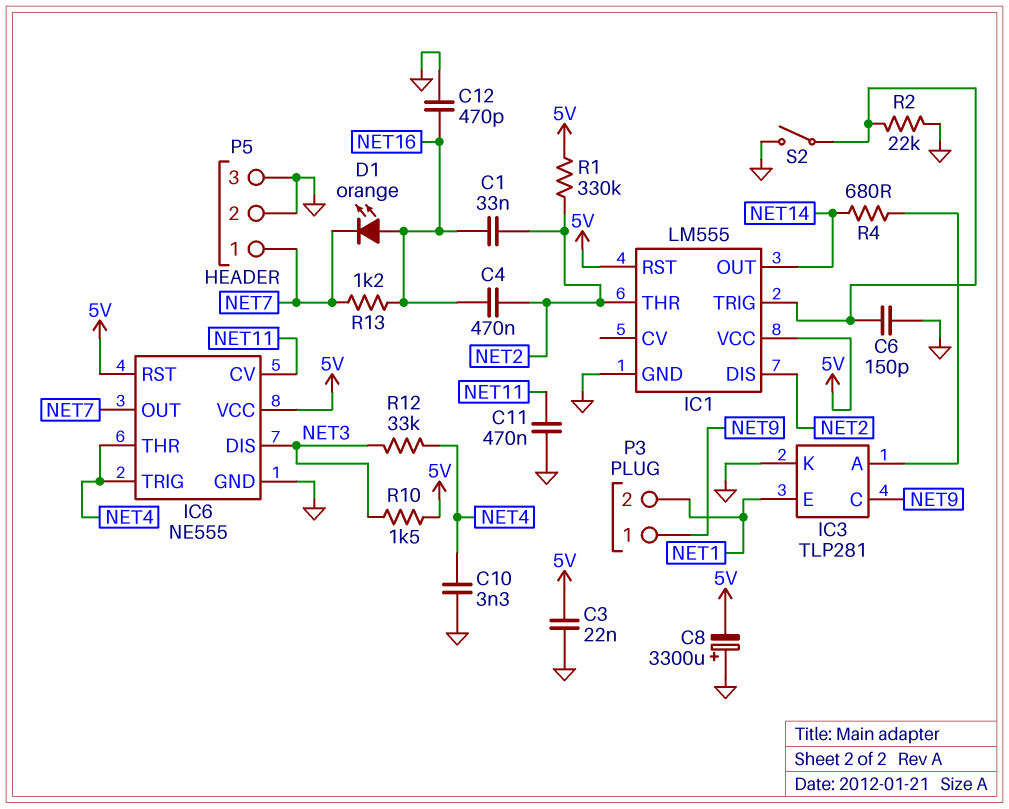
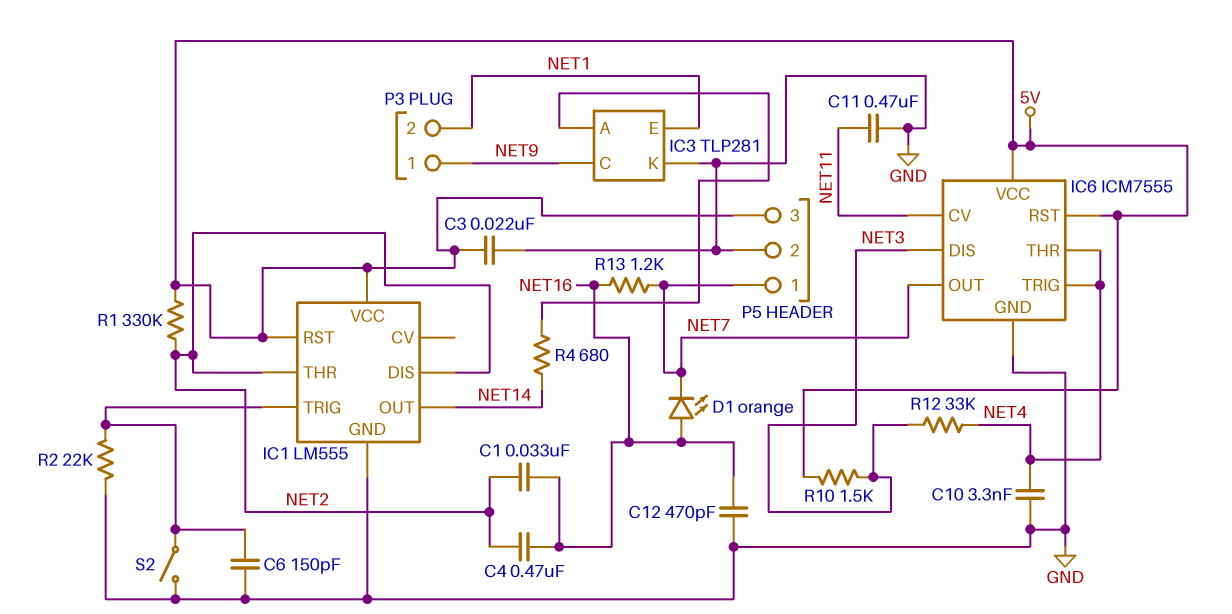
C8: 3300uF (plus GND, minus 5V) -> none
IC6: NE555 -> ICM7555
P5 pin 3: GND -> 5V

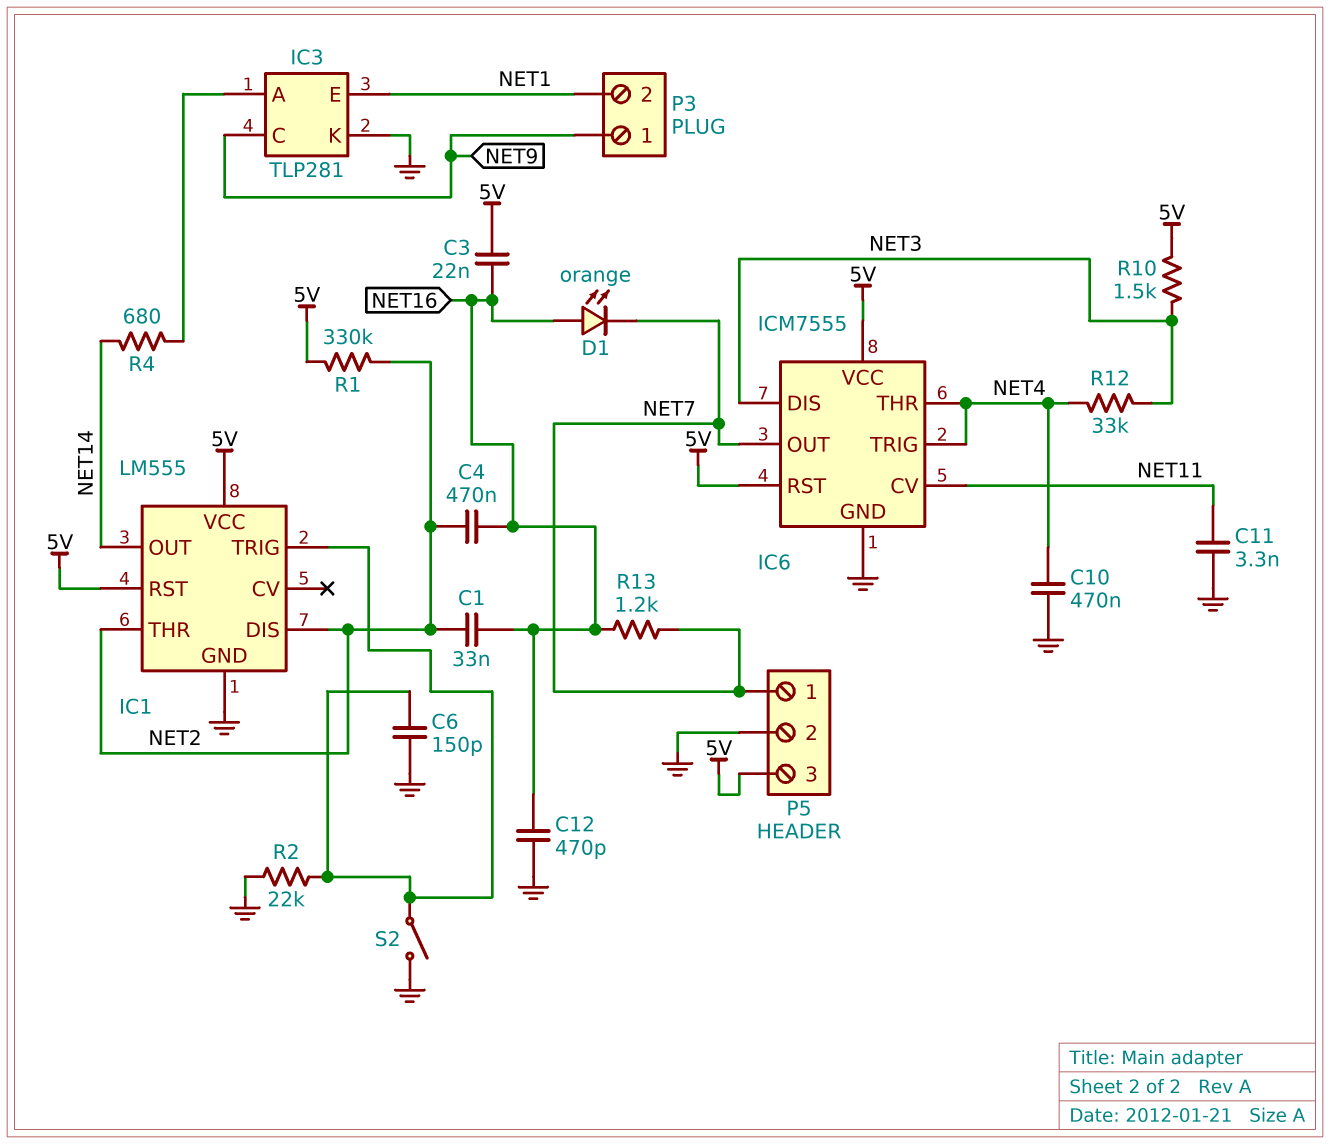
C3: 22nF (5V, GND) -> 22nF (5V, NET16)
C10: 3.3nF (GND, NET4) -> 470nF (GND, NET4)
C11: 470nF (GND, NET11) -> 3.3nF (GND, NET11)

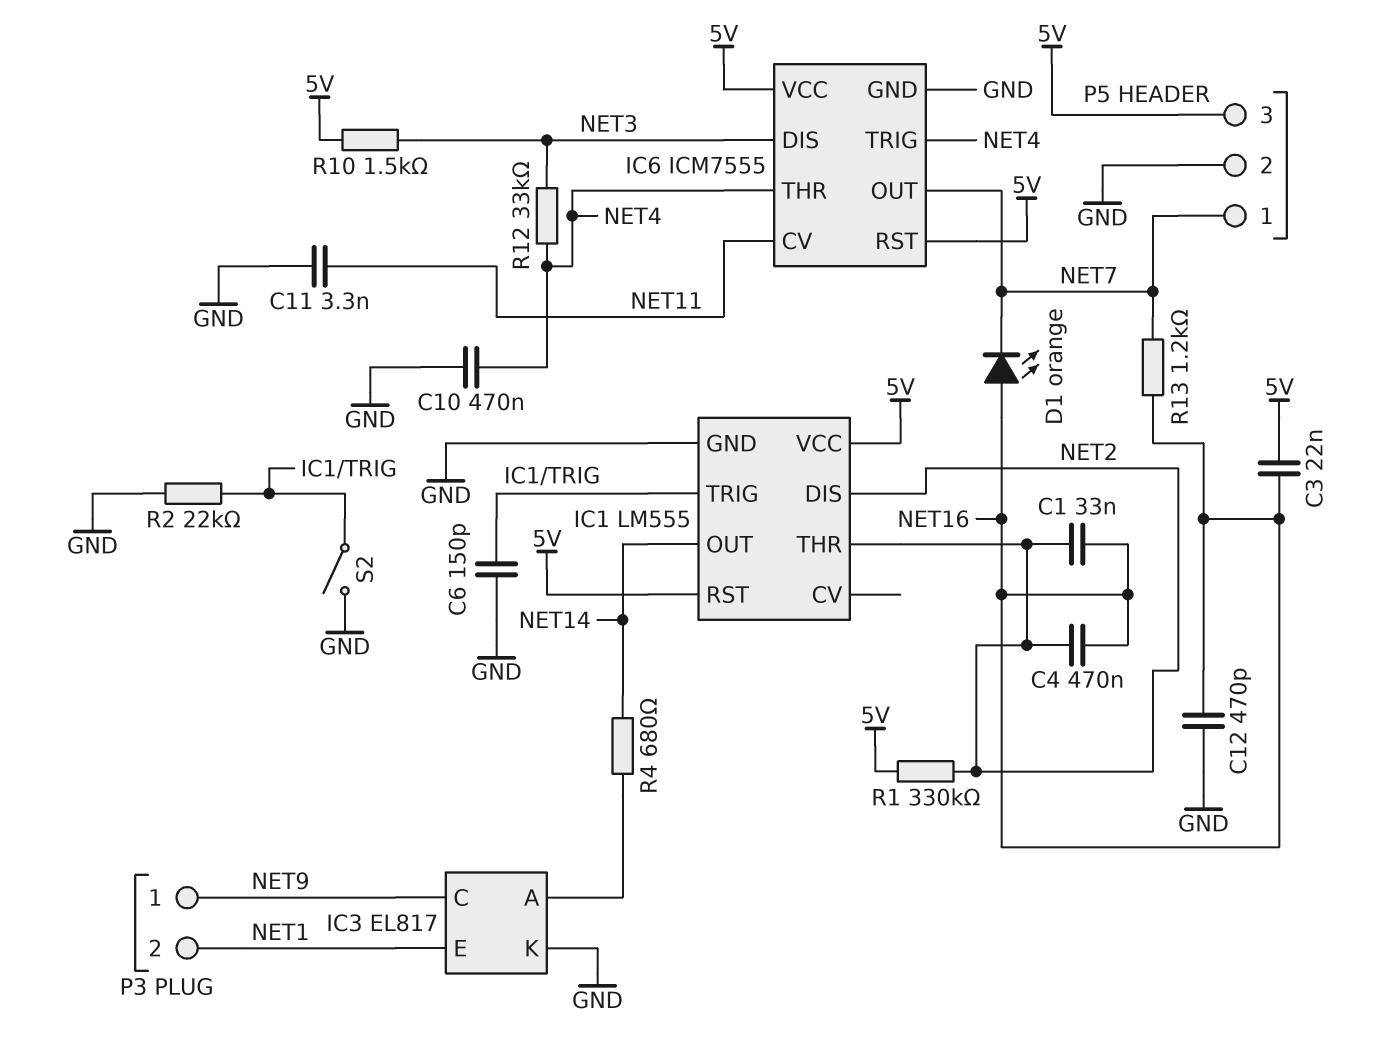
IC3: TLP281 -> EL817

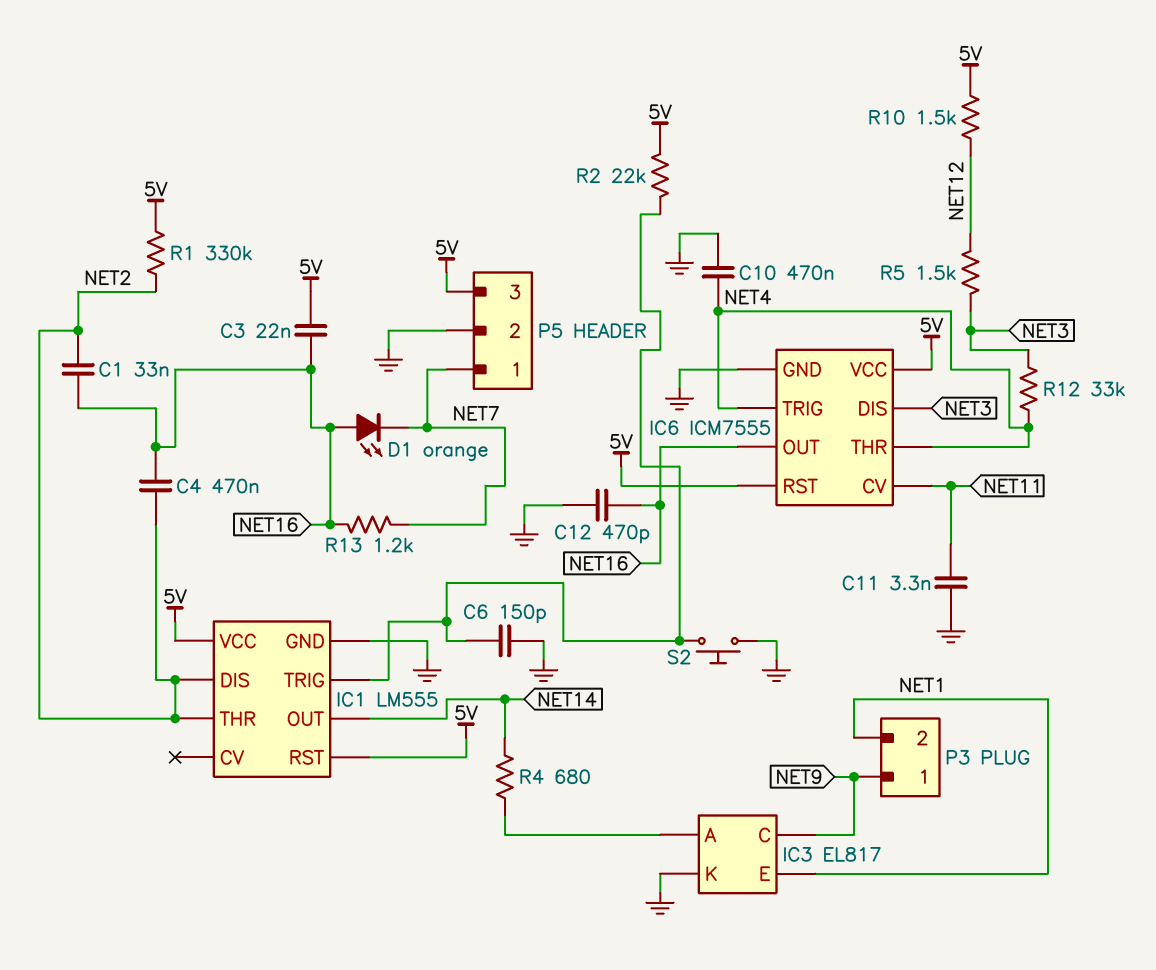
IC6 pin OUT: NET7 -> NET16
R2: 22k (GND, IC1/TRIG) -> 22k (5V, IC1/TRIG)
R5: none -> 1.5k (NET3, NET12)
R10: 1.5k (5V, NET3) -> 1.5k (5V, NET12)
S2: switch (GND, IC1/TRIG) -> button (GND, IC1/TRIG)

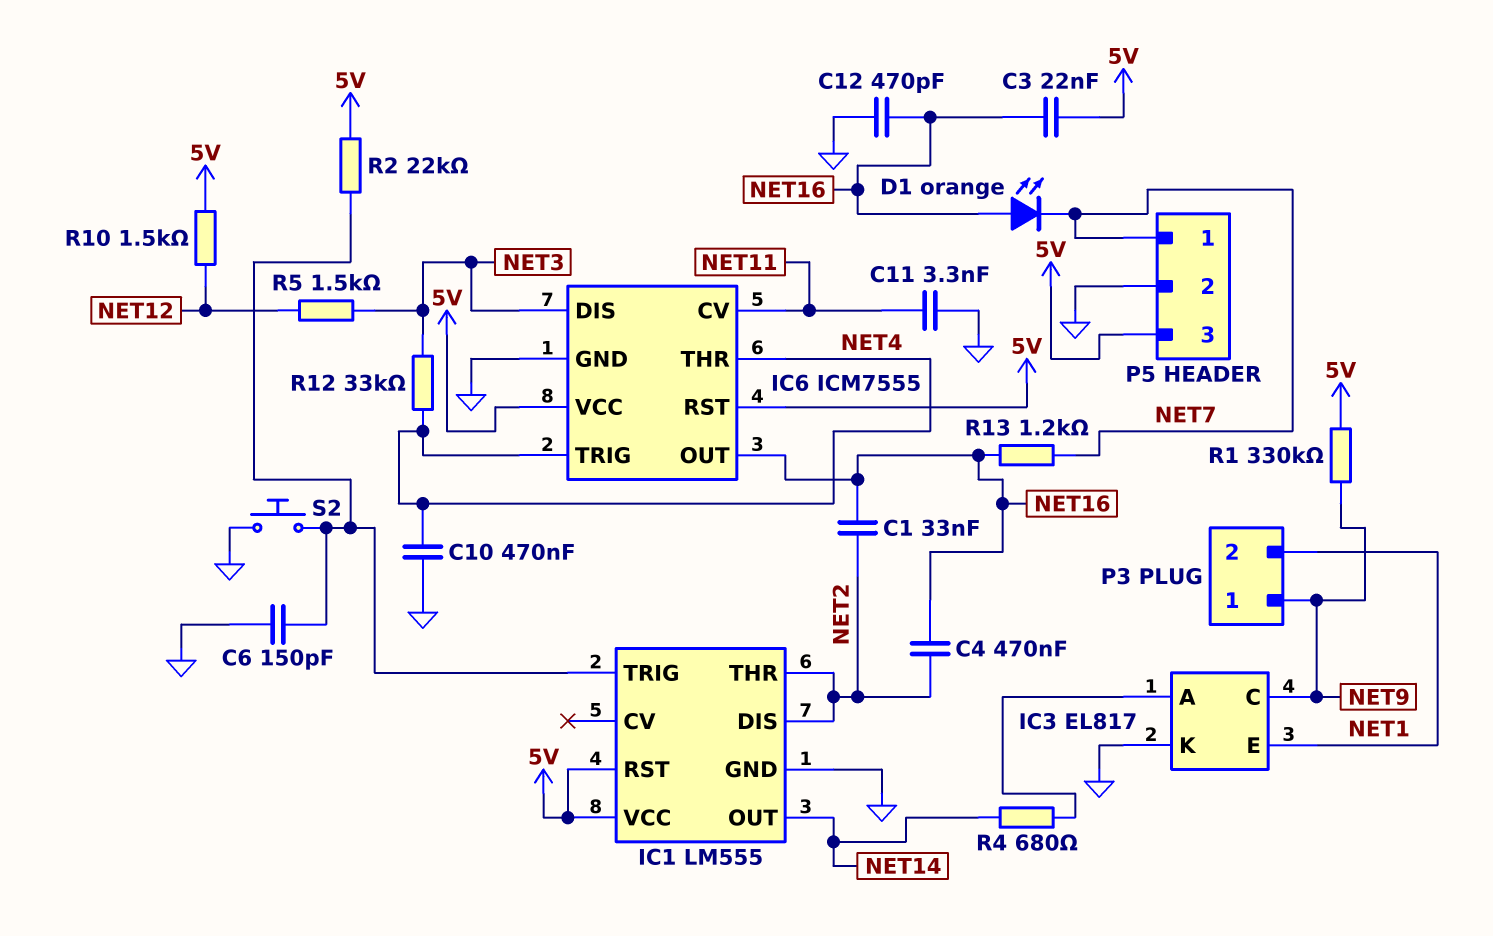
R1: 330k (5V, NET2) -> 330k (5V, NET9)

